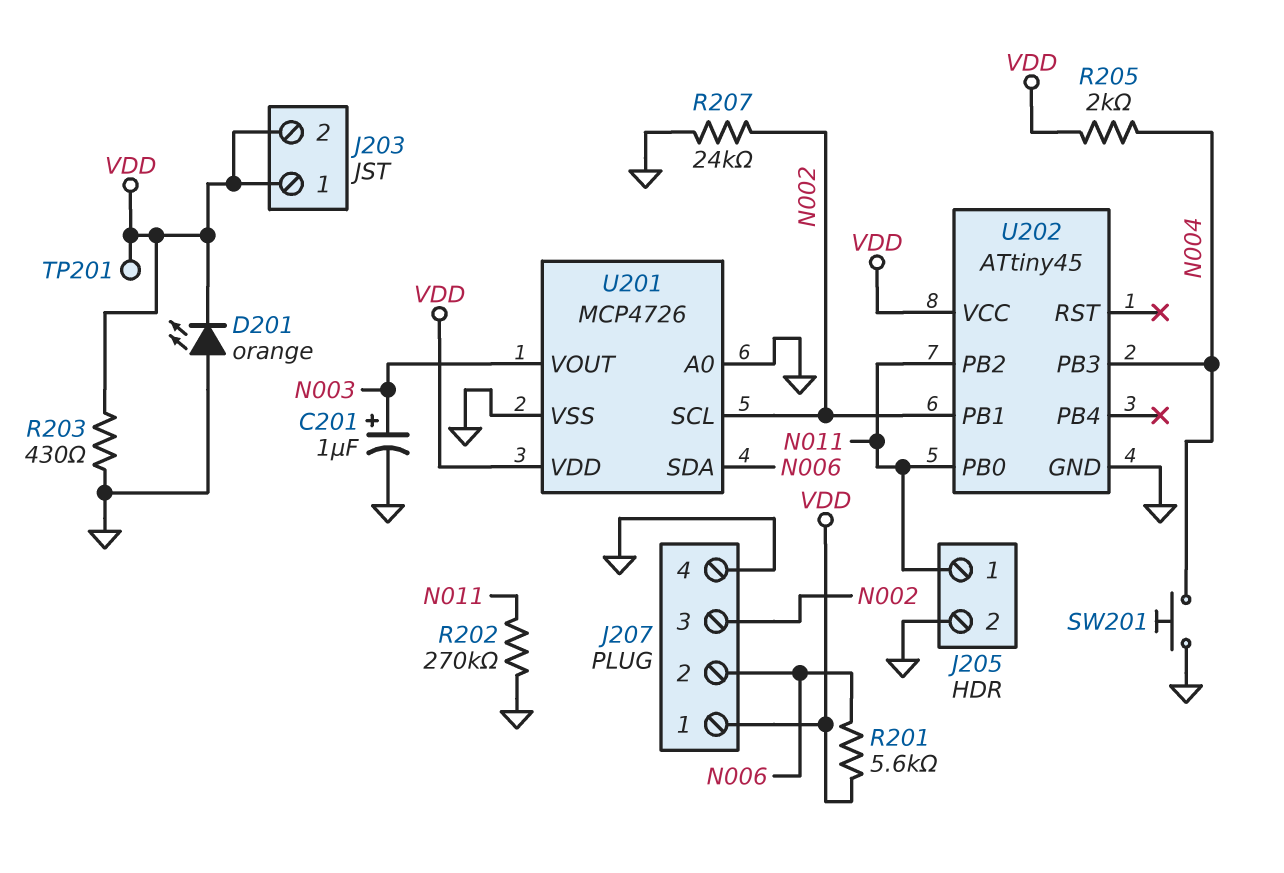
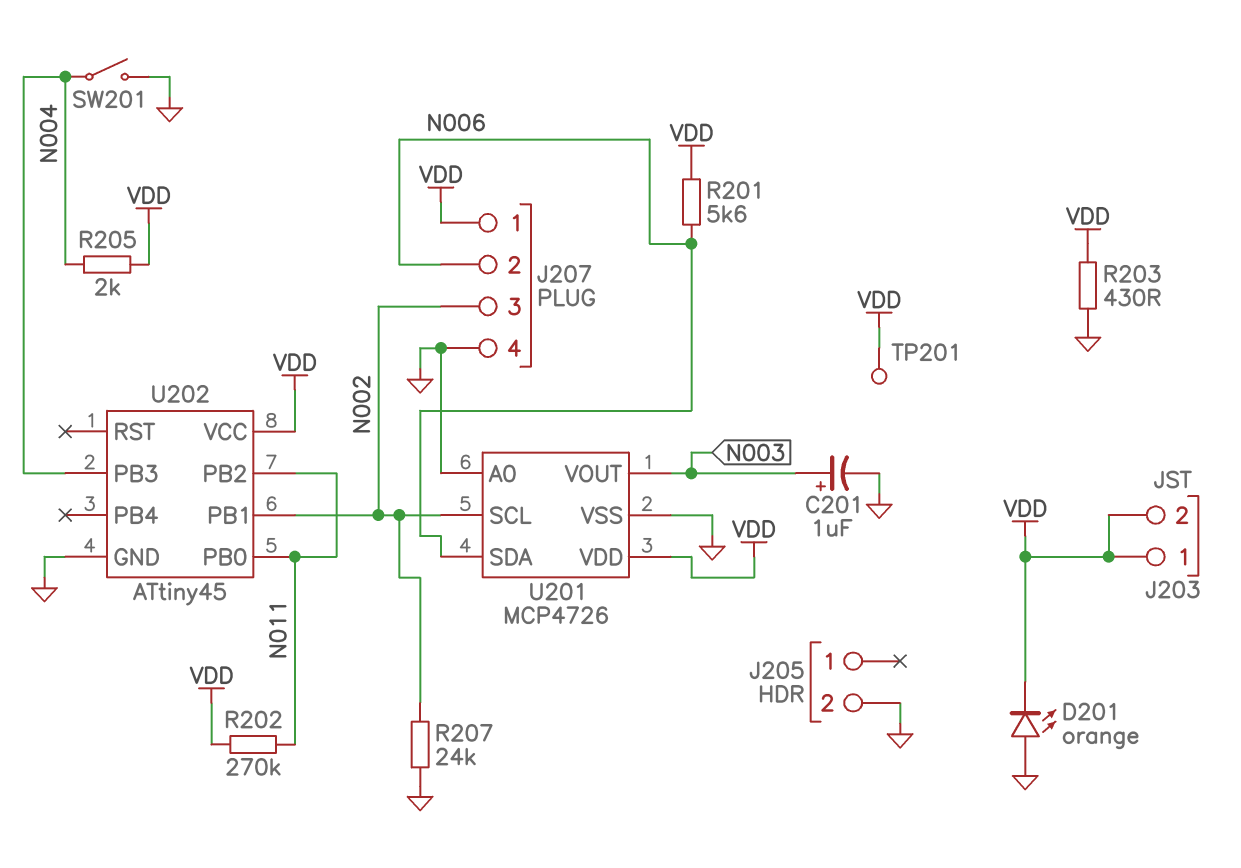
J205 pin 1: N011 -> none
R202: 270k (GND, N011) -> 270k (N011, VDD)
SW201: button (GND, N004) -> switch (GND, N004)

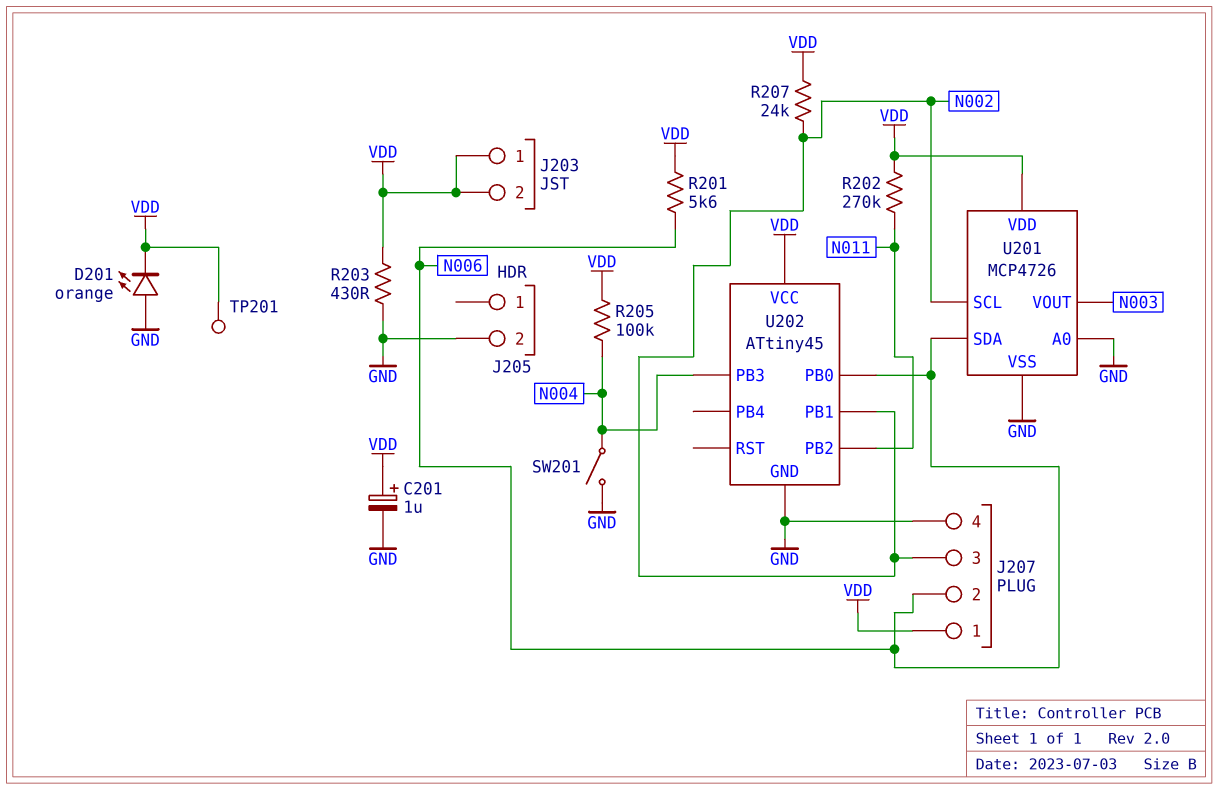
C201: 1uF (plus N003, minus GND) -> 1uF (plus VDD, minus GND)
R205: 2k (N004, VDD) -> 100k (N004, VDD)
R207: 24k (GND, N002) -> 24k (N002, VDD)
U202 pin PB0: N011 -> N006

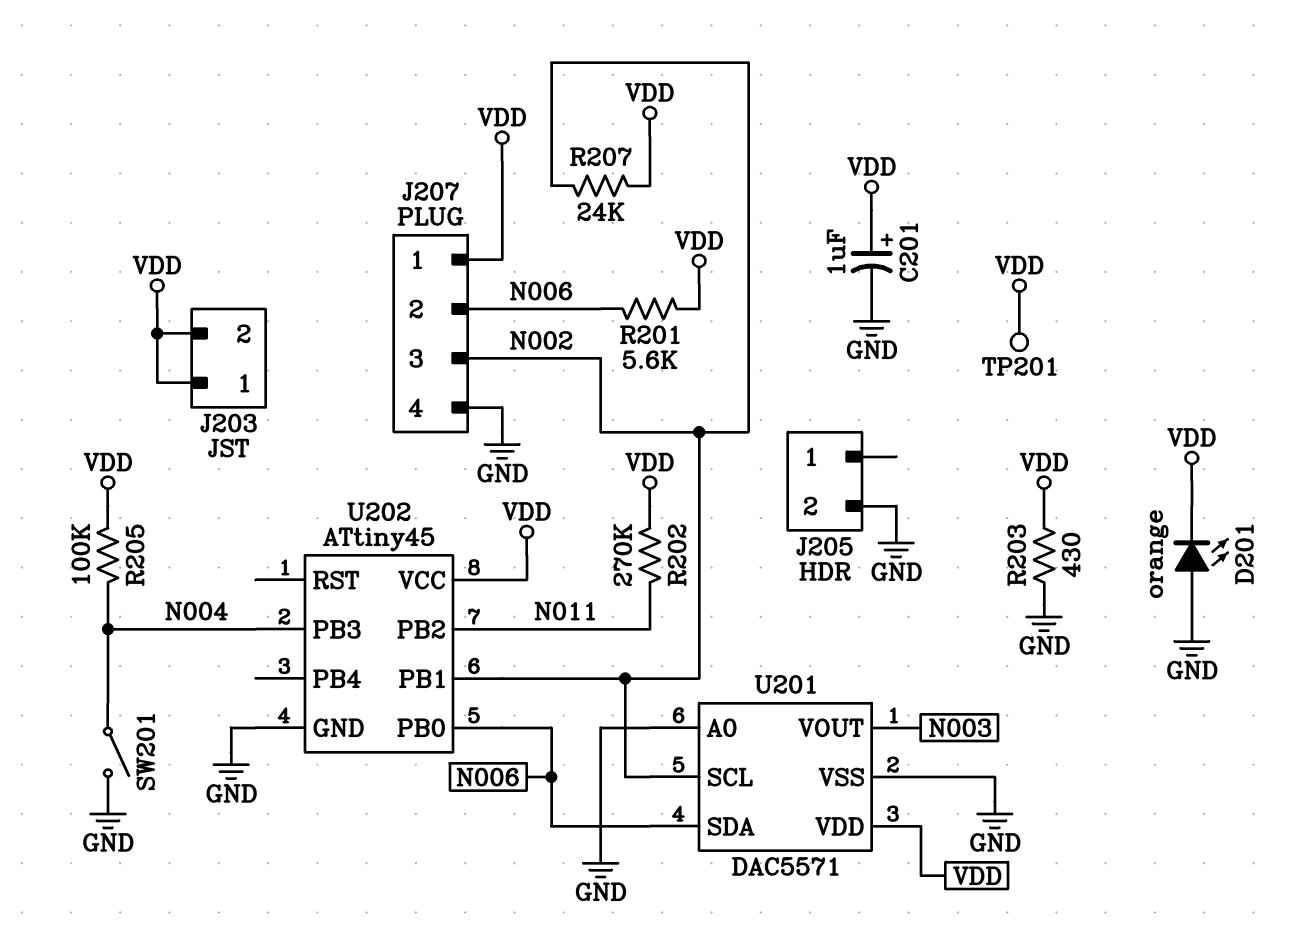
U201: MCP4726 -> DAC5571

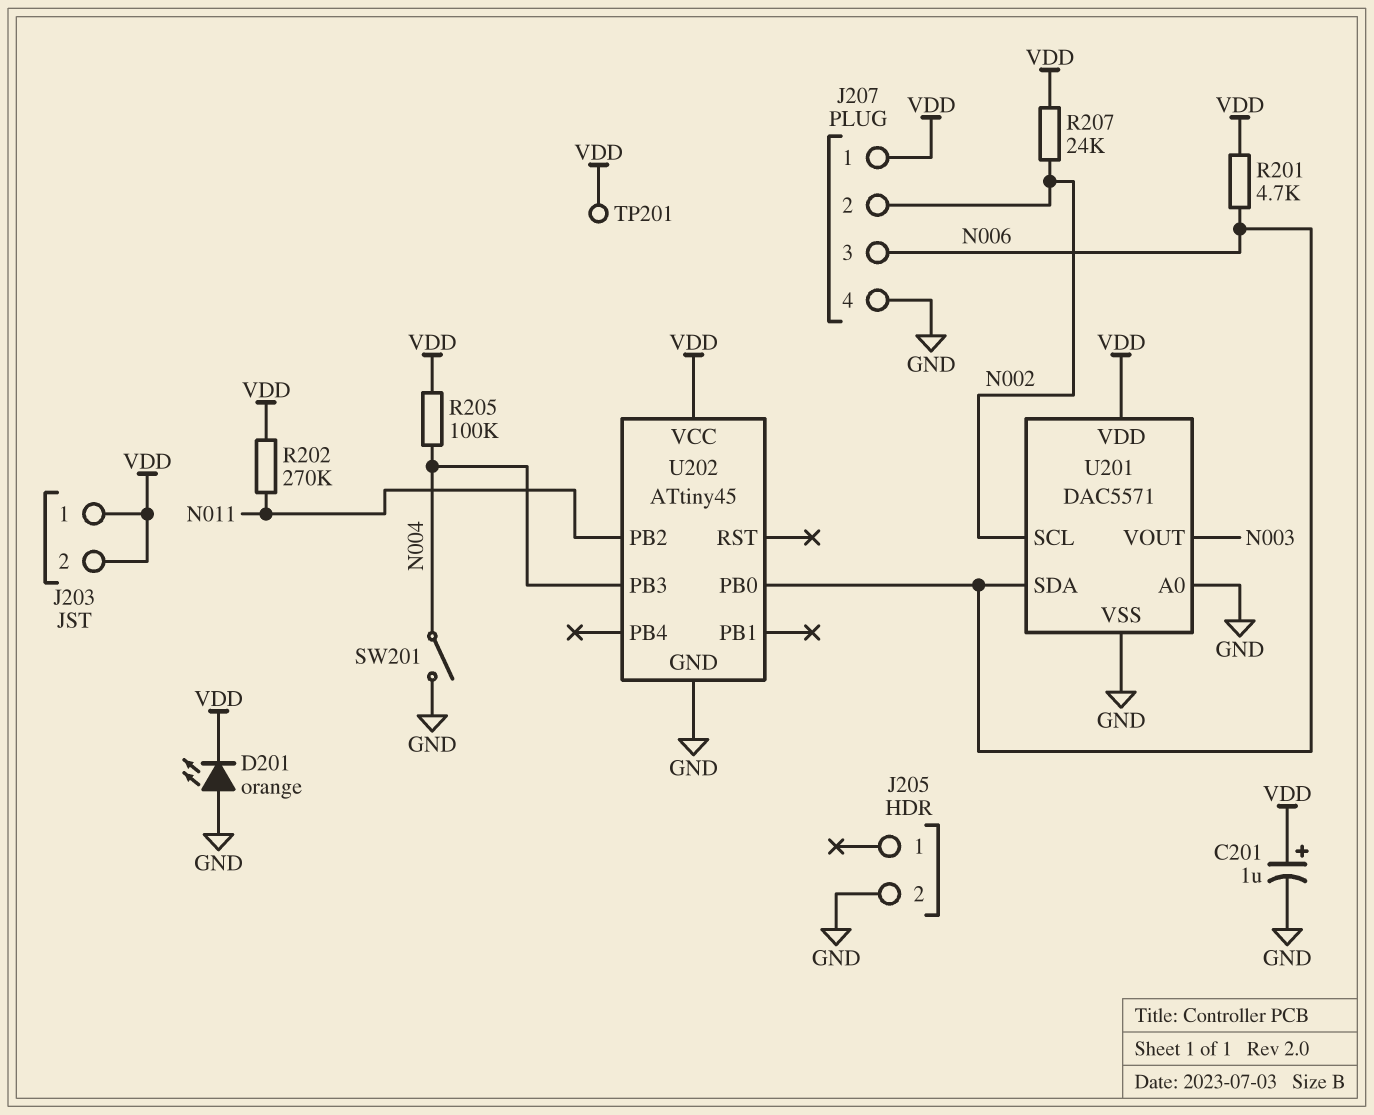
J207 pin 2: N006 -> N002
J207 pin 3: N002 -> N006
R201: 5.6k (N006, VDD) -> 4.7k (N006, VDD)
R203: 430 (GND, VDD) -> none
U202 pin PB1: N002 -> none

